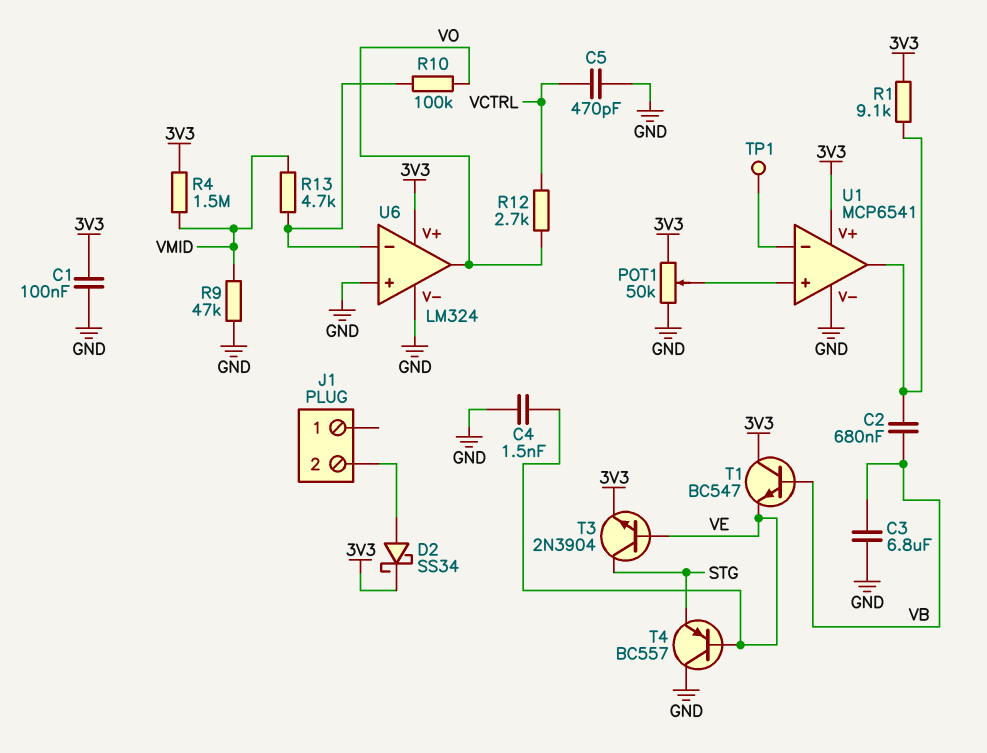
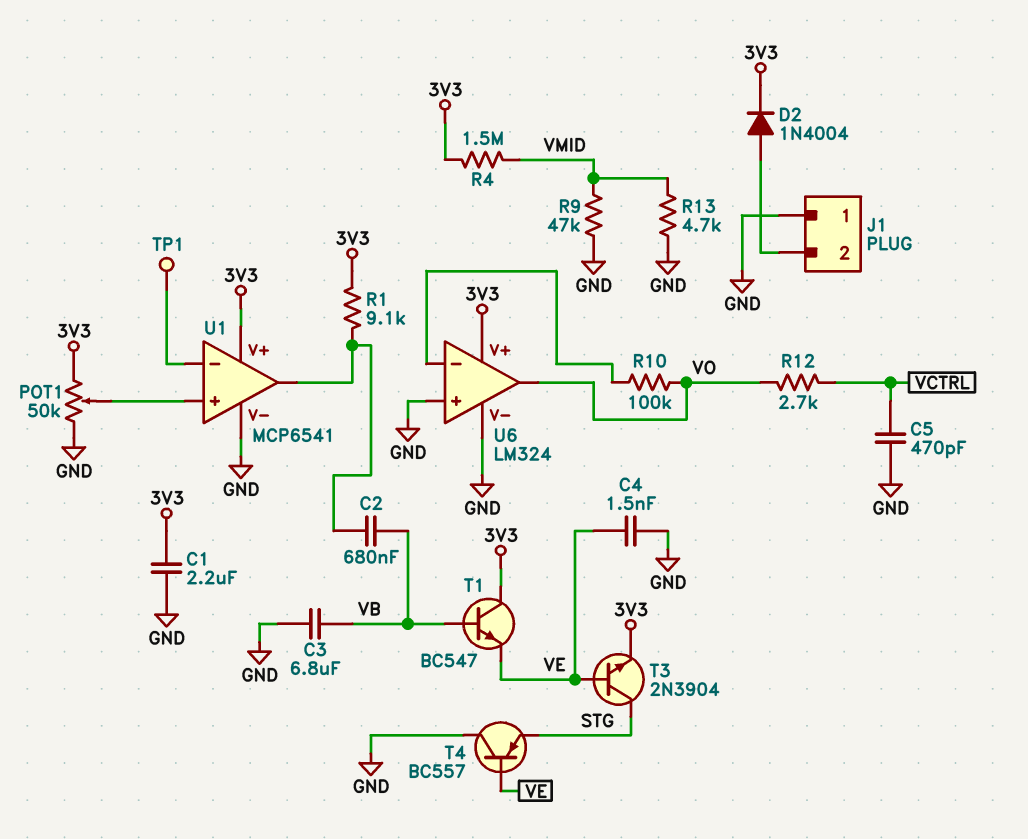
C1: 100nF (3V3, GND) -> 2.2uF (3V3, GND)
D2: schottky SS34 (A J1/2, K 3V3) -> diode 1N4004 (A J1/2, K 3V3)
J1 pin 1: none -> GND
R13: 4.7k (U6/in-, VMID) -> 4.7k (GND, VMID)

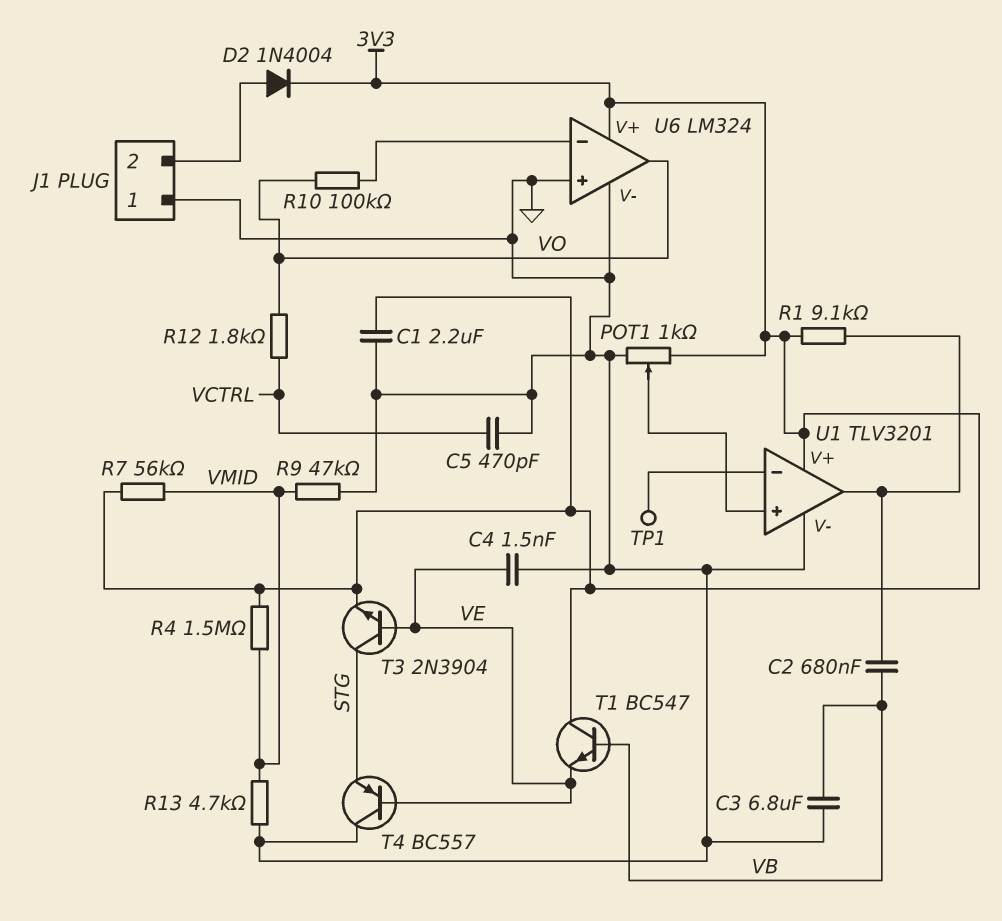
POT1: 50k (3V3, GND, wiper U1/in+) -> 1k (3V3, GND, wiper U1/in+)
R7: none -> 56k (3V3, VMID)
R12: 2.7k (VCTRL, VO) -> 1.8k (VCTRL, VO)
U1: MCP6541 -> TLV3201

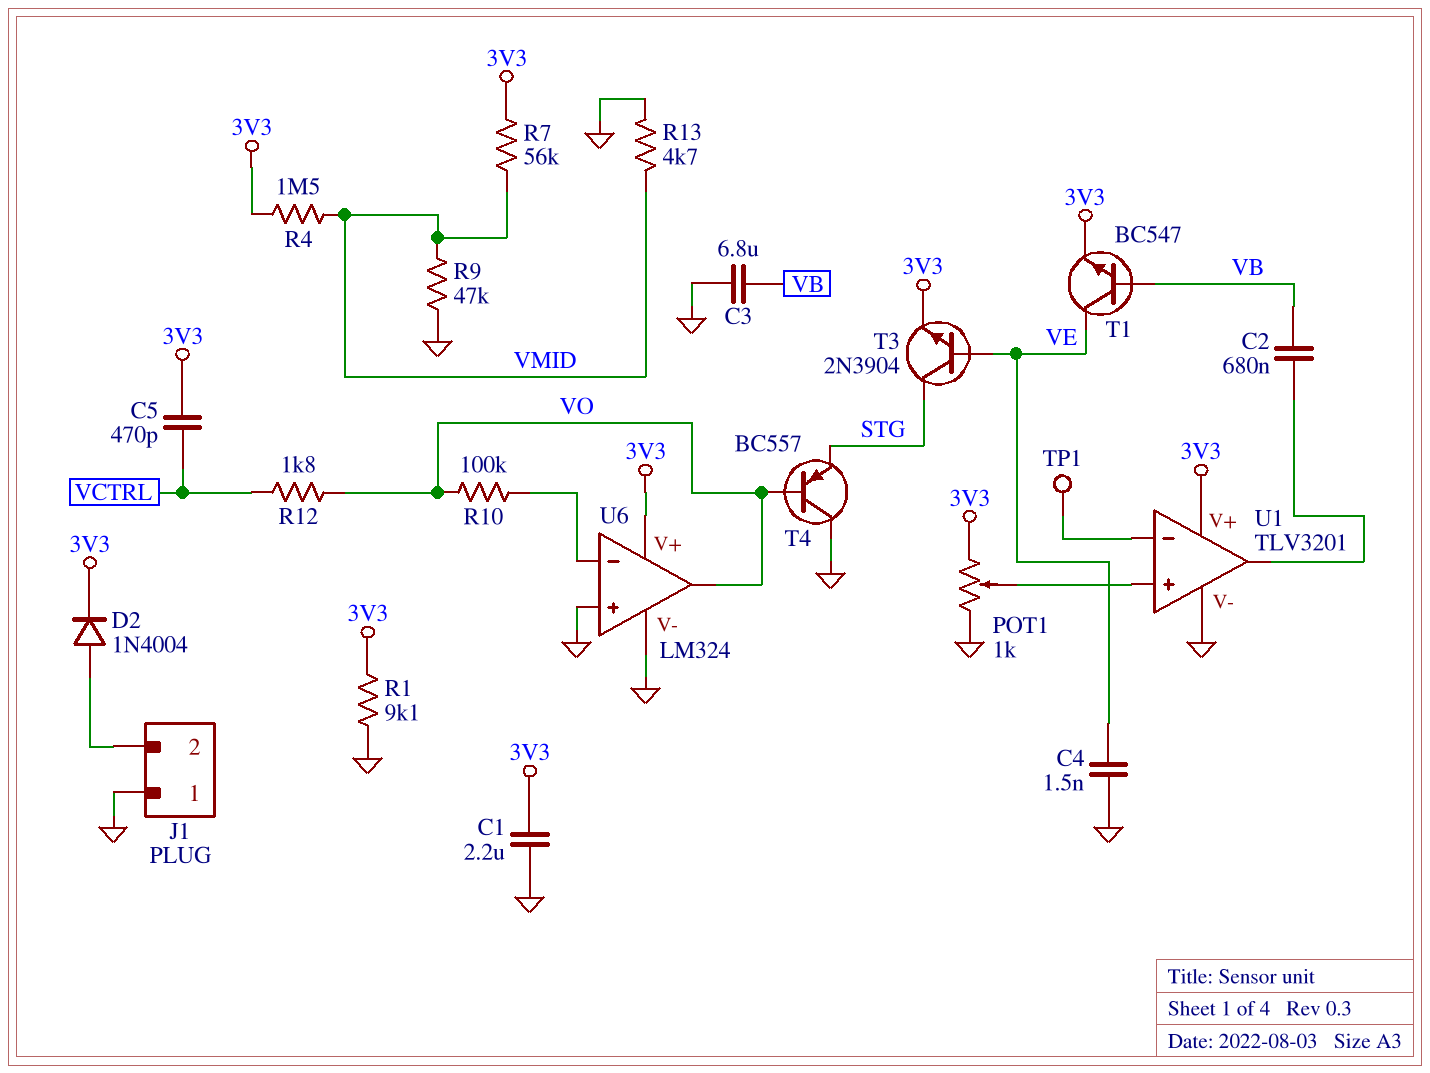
C5: 470pF (GND, VCTRL) -> 470pF (3V3, VCTRL)
R1: 9.1k (3V3, U1/out) -> 9.1k (3V3, GND)
T1: NPN BC547 (B VB, C 3V3, E VE) -> NPN BC547 (B VB, C VE, E 3V3)
T4: PNP BC557 (B VE, C GND, E STG) -> PNP BC557 (B VO, C GND, E STG)

